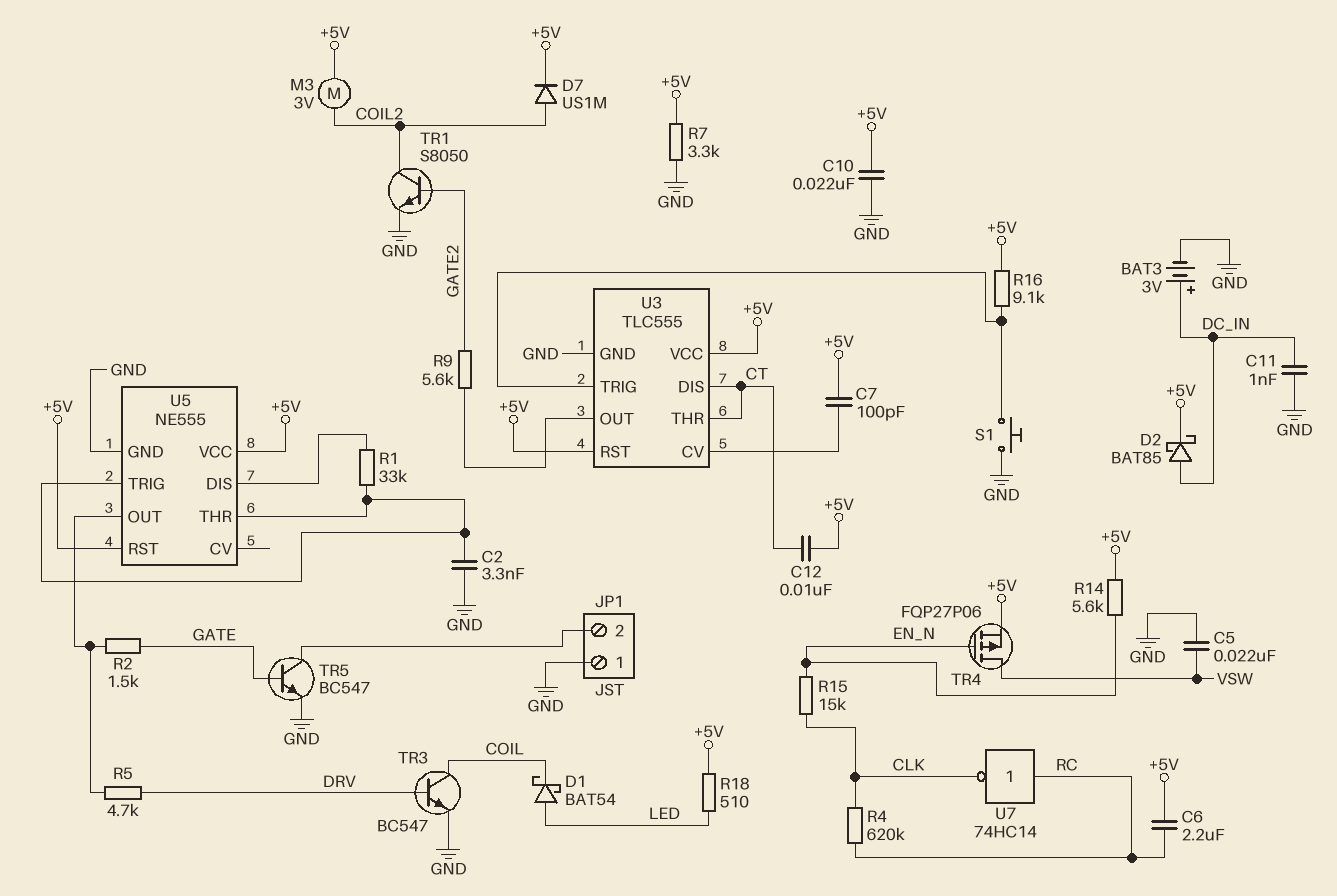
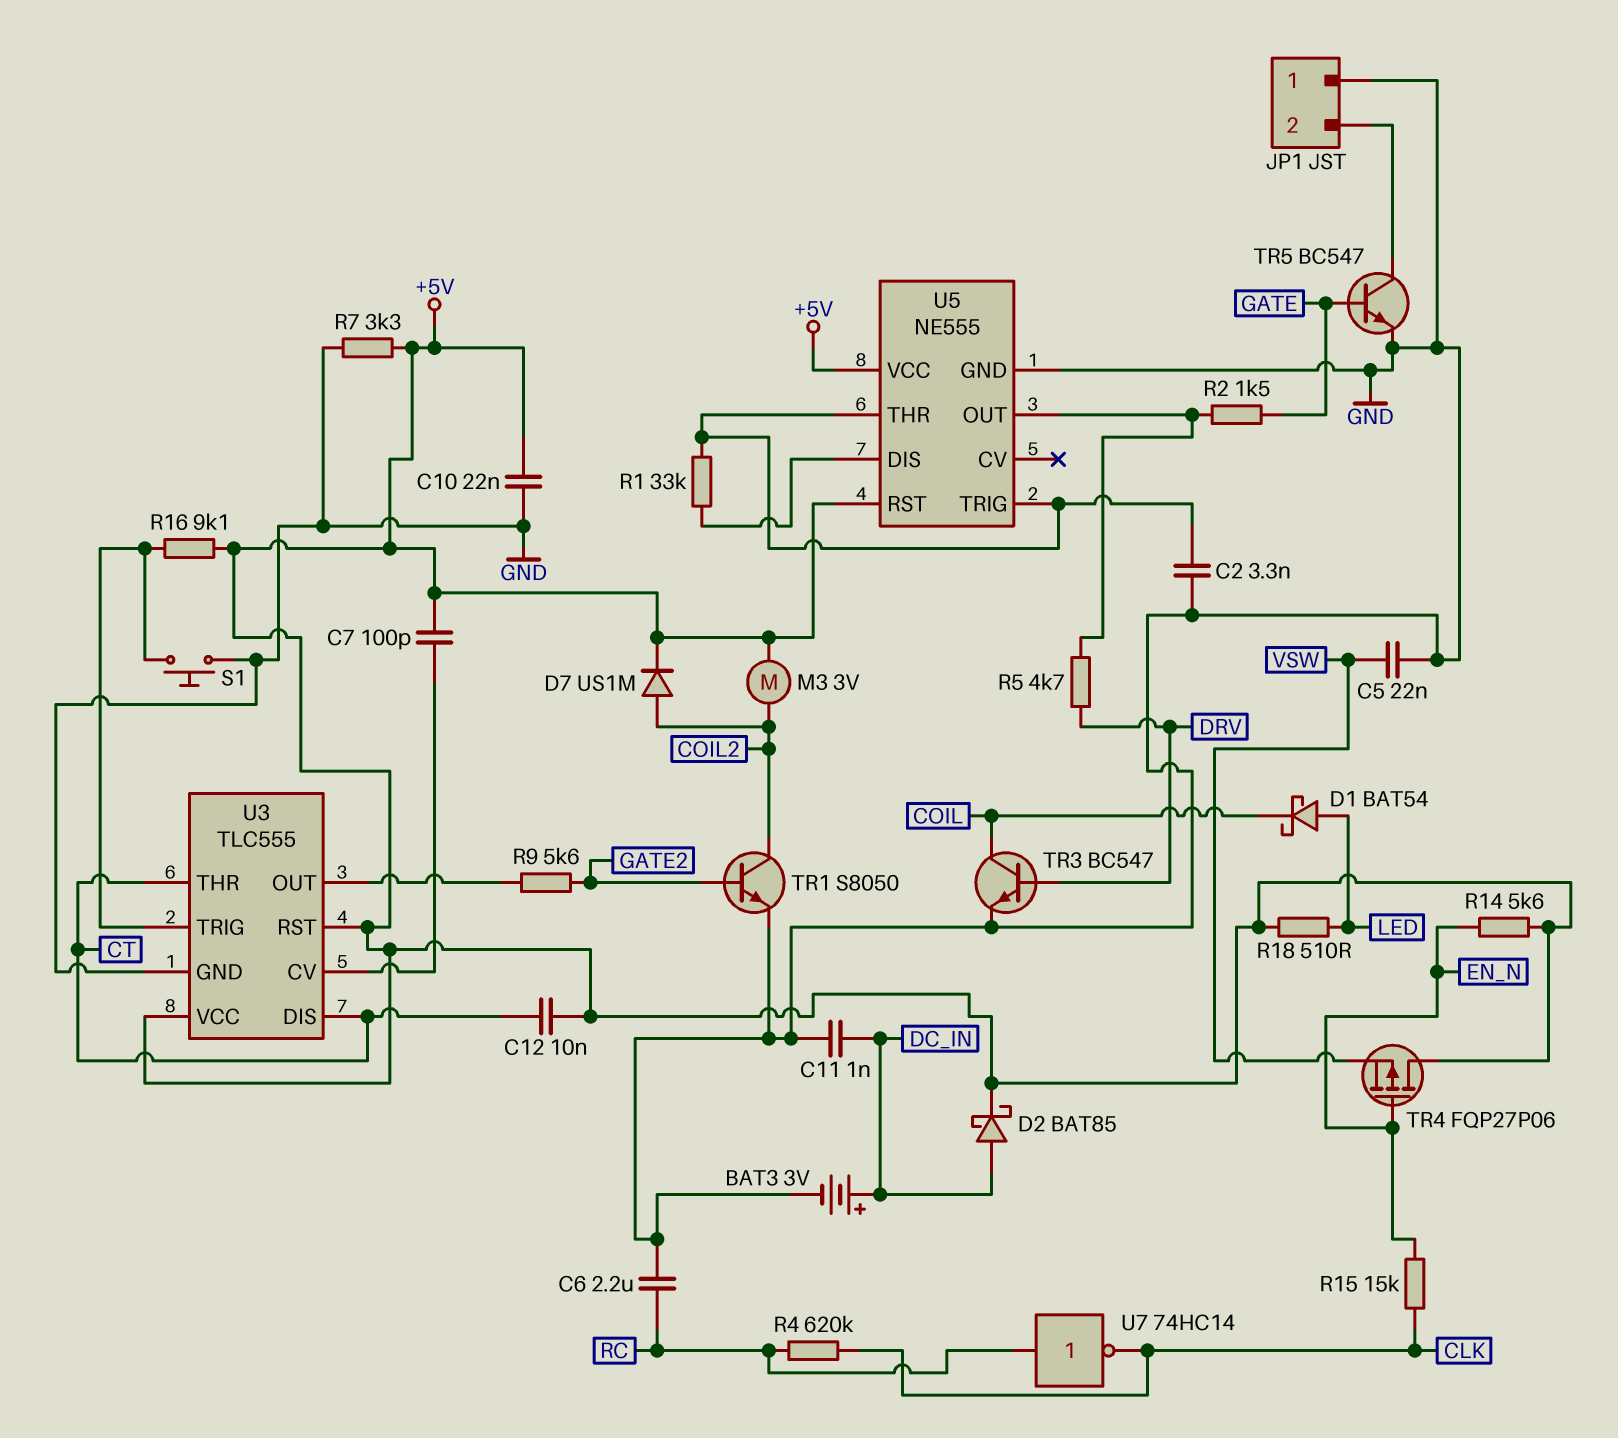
C6: 2.2uF (+5V, RC) -> 2.2uF (GND, RC)
TR4: PMOS FQP27P06 (G EN_N, D VSW, S +5V) -> PMOS FQP27P06 (G EN_N, D +5V, S VSW)

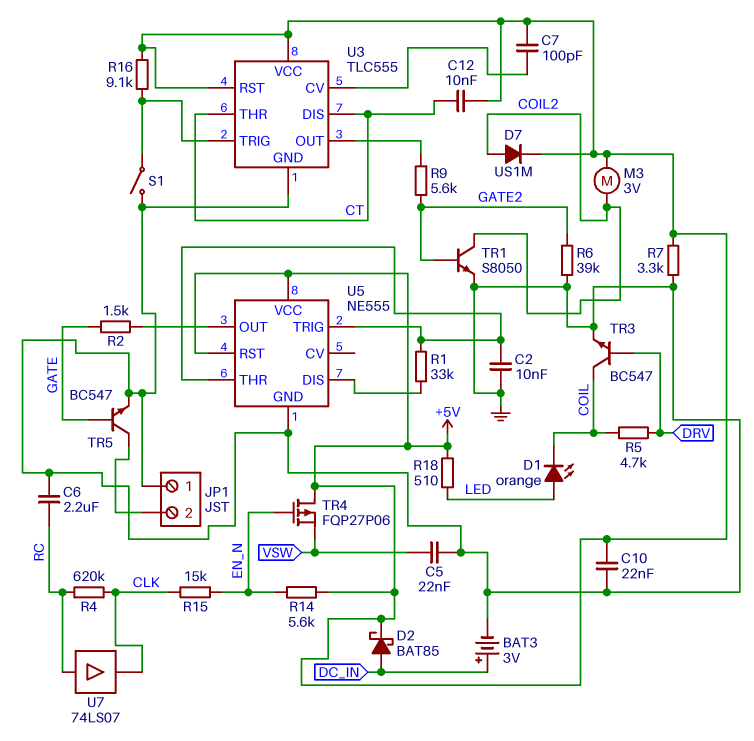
C2: 3.3nF (GND, U5/THR) -> 10nF (GND, U5/THR)
C11: 1nF (DC_IN, GND) -> none
D1: schottky BAT54 (A LED, K COIL) -> LED orange (A LED, K COIL)
R5: 4.7k (DRV, U5/OUT) -> 4.7k (COIL, DRV)
R6: none -> 39k (GATE2, GND)
S1: button (GND, U3/TRIG) -> switch (GND, U3/TRIG)
U7: NOT 74HC14 (in RC, out CLK) -> buffer 74LS07 (in RC, out CLK)

